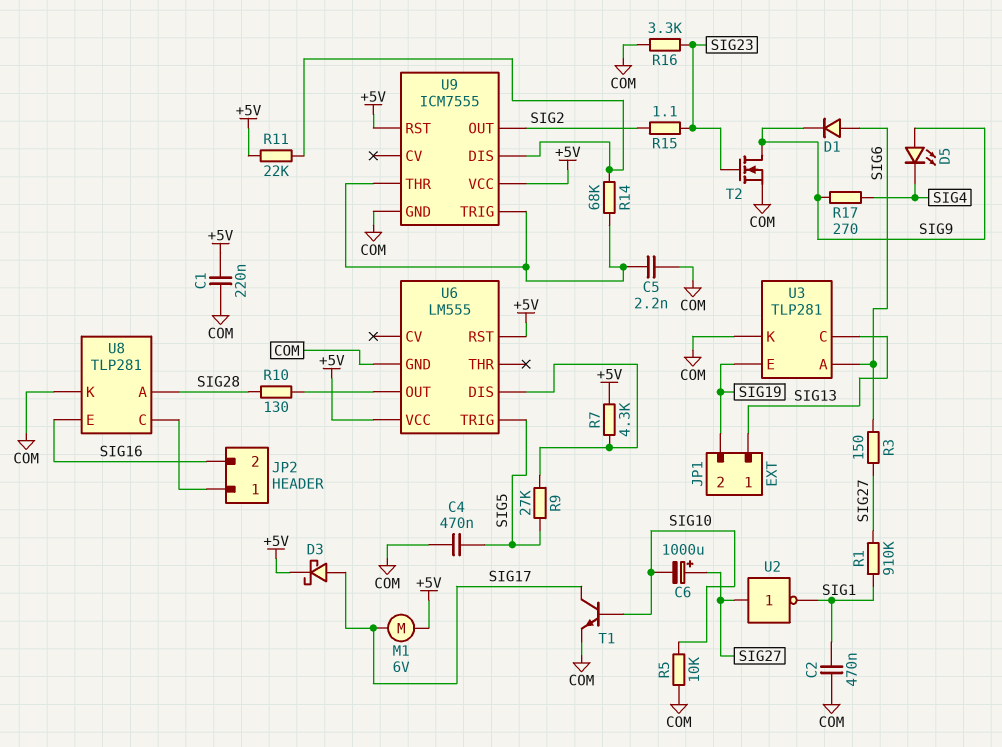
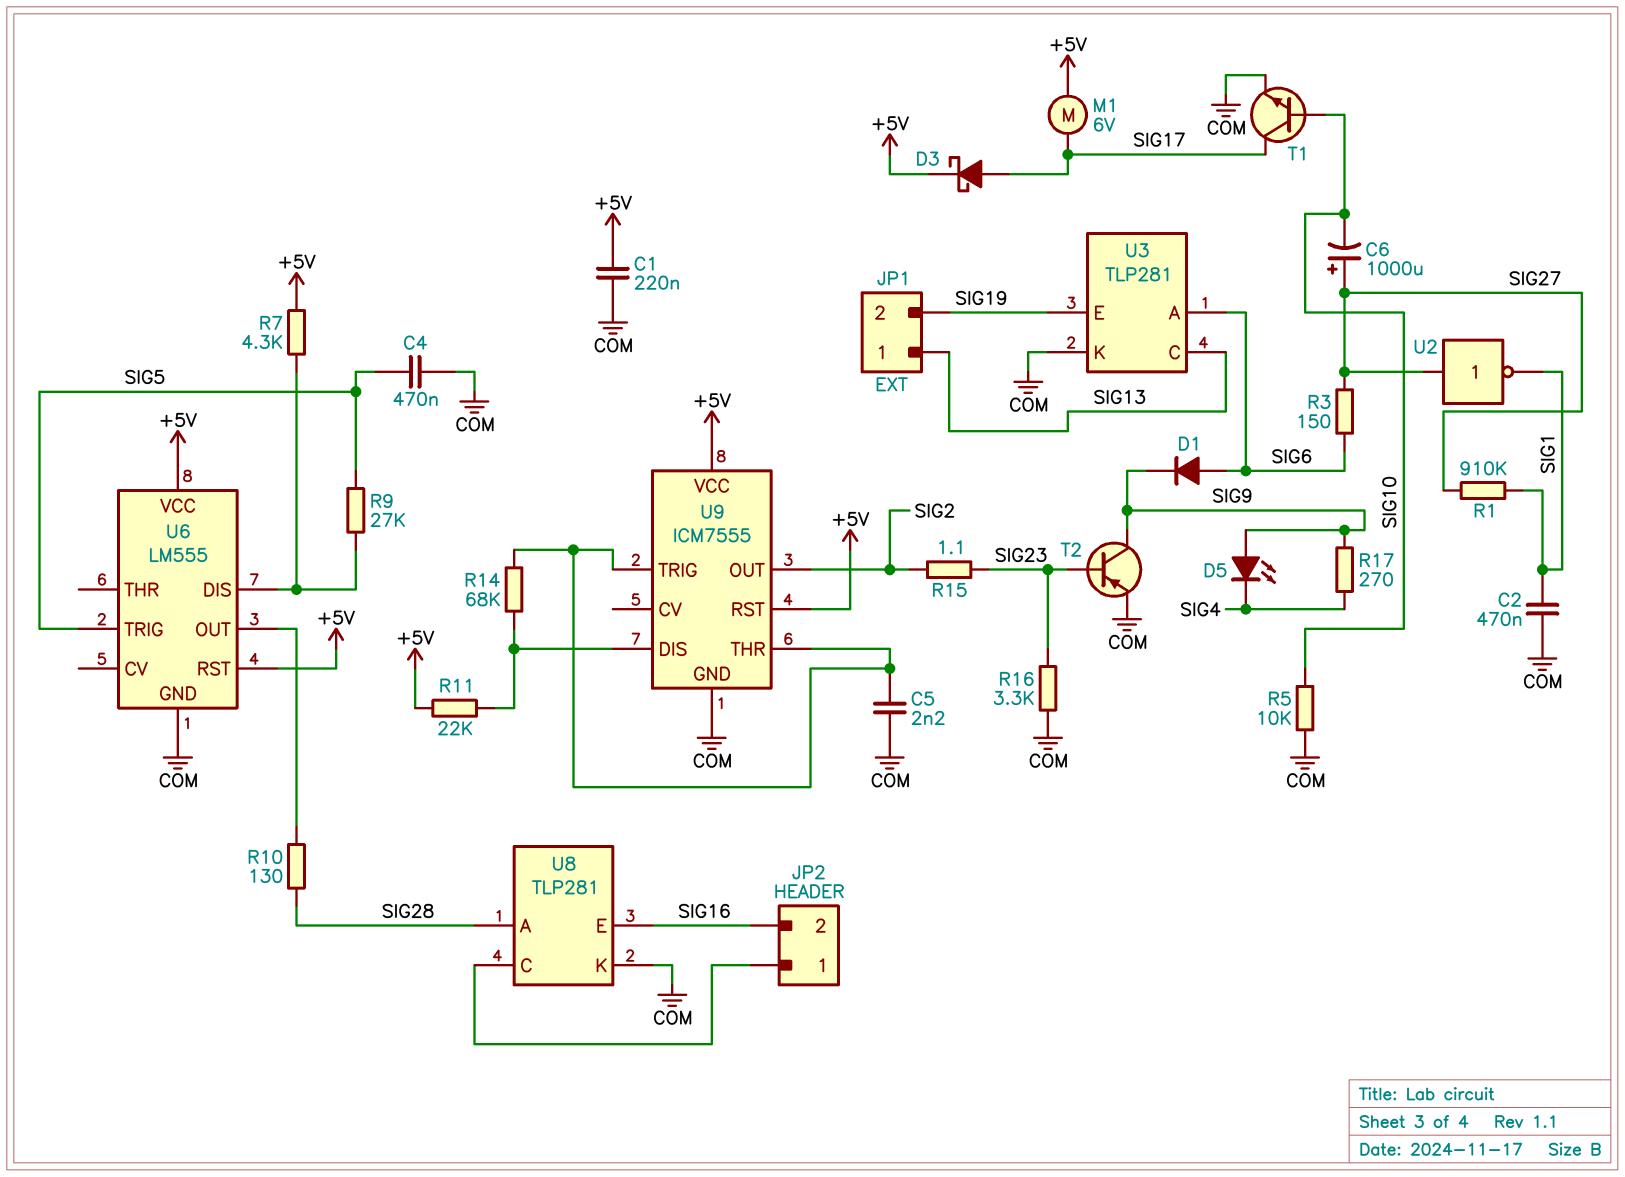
T2: NMOS (G SIG23, D SIG9, S COM) -> PNP (B SIG23, C SIG9, E COM)

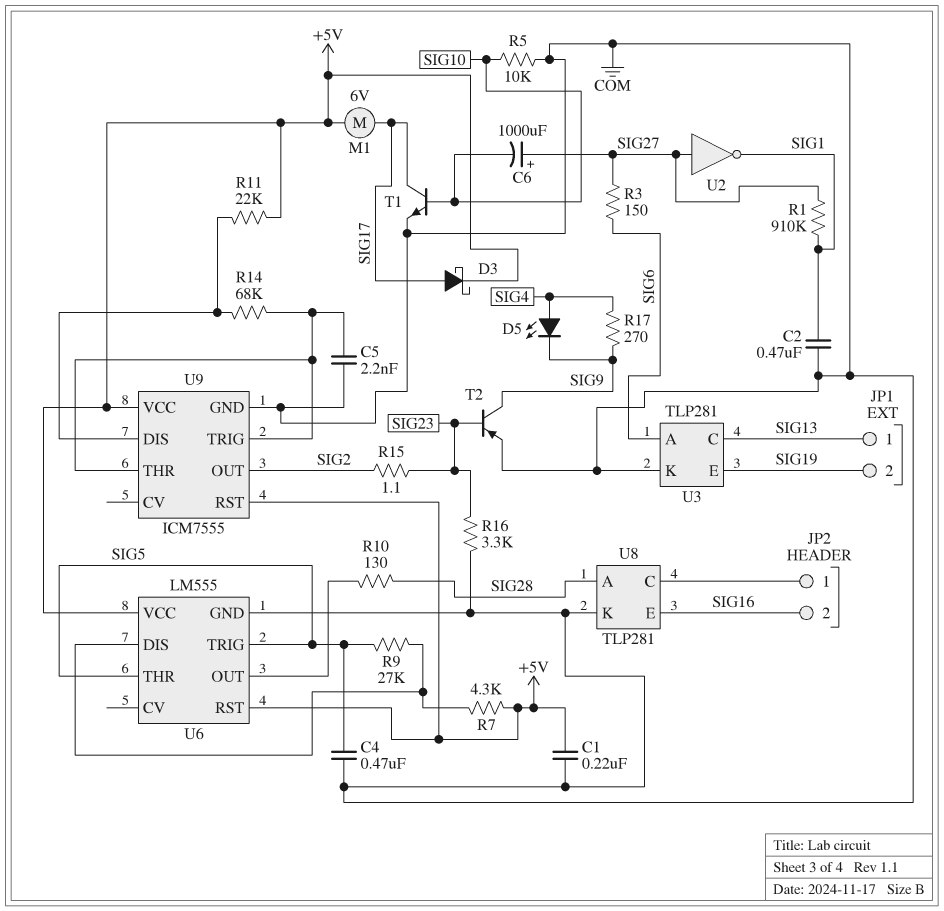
D1: diode (A SIG6, K SIG9) -> none
D5: LED (A SIG9, K SIG4) -> LED (A SIG4, K SIG9)
U6 pin THR: none -> SIG5

